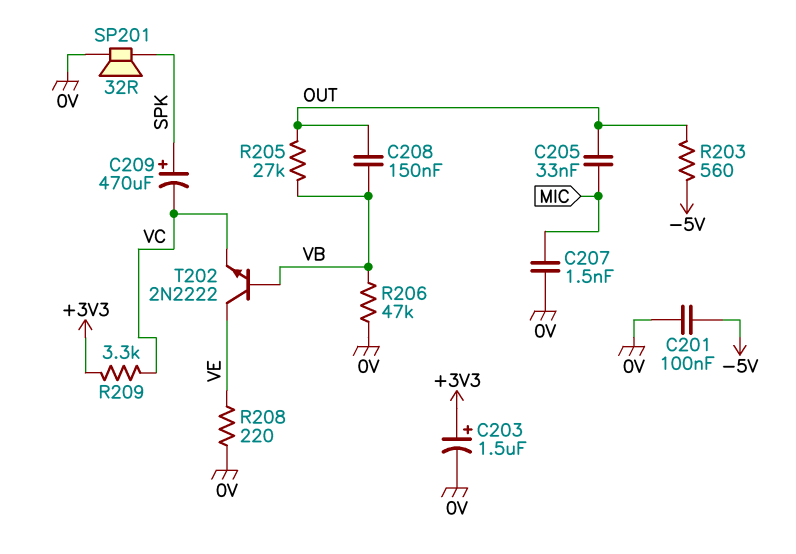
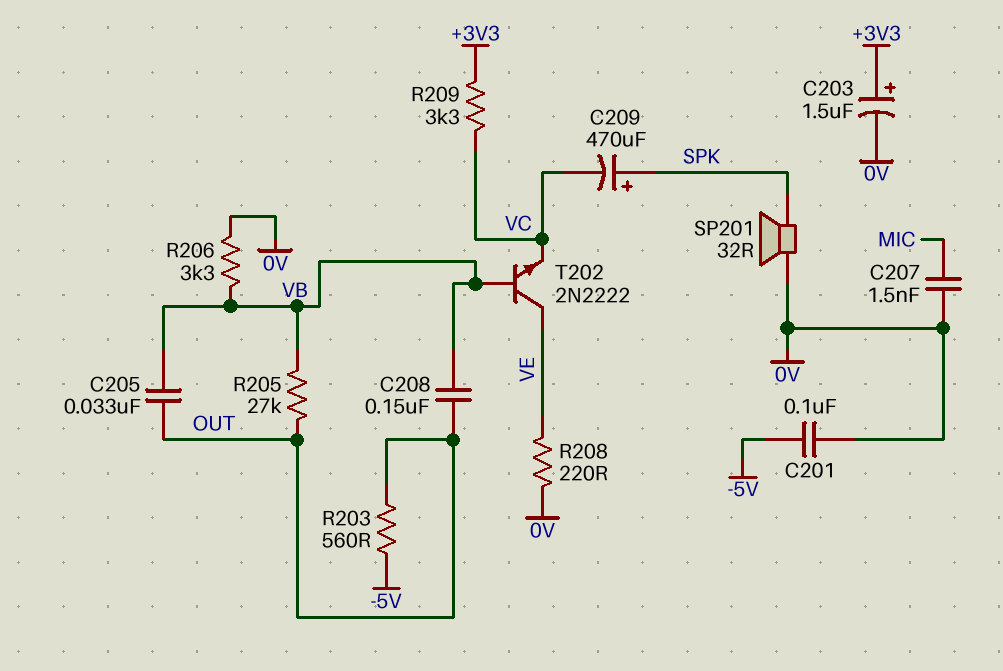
C205: 33nF (MIC, OUT) -> 33nF (OUT, VB)
R206: 47k (0V, VB) -> 3.3k (0V, VB)

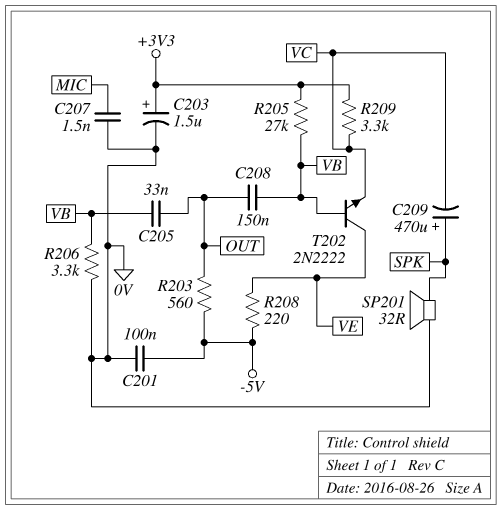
R205: 27k (OUT, VB) -> 27k (+3V3, VB)
R208: 220 (0V, VE) -> 220 (-5V, VE)

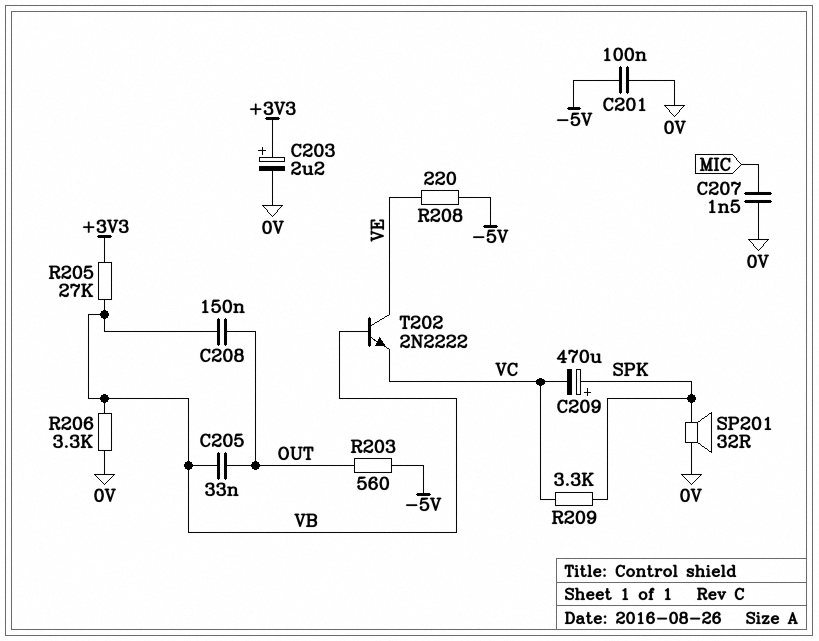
C203: 1.5uF (plus +3V3, minus 0V) -> 2.2uF (plus +3V3, minus 0V)
R209: 3.3k (+3V3, VC) -> 3.3k (SPK, VC)

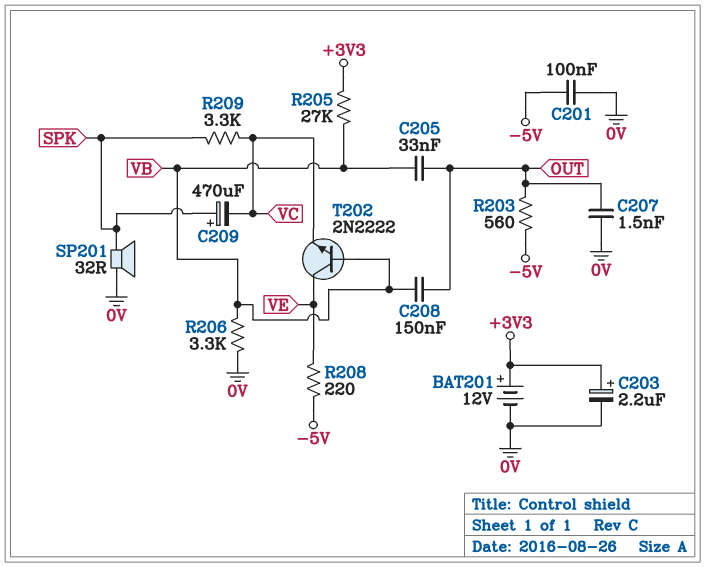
BAT201: none -> 12V (plus +3V3, minus 0V)
C207: 1.5nF (0V, MIC) -> 1.5nF (0V, OUT)

